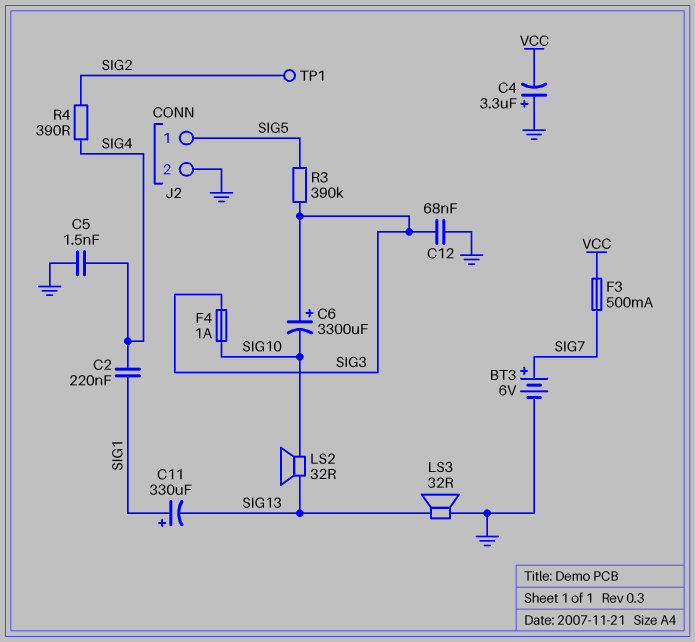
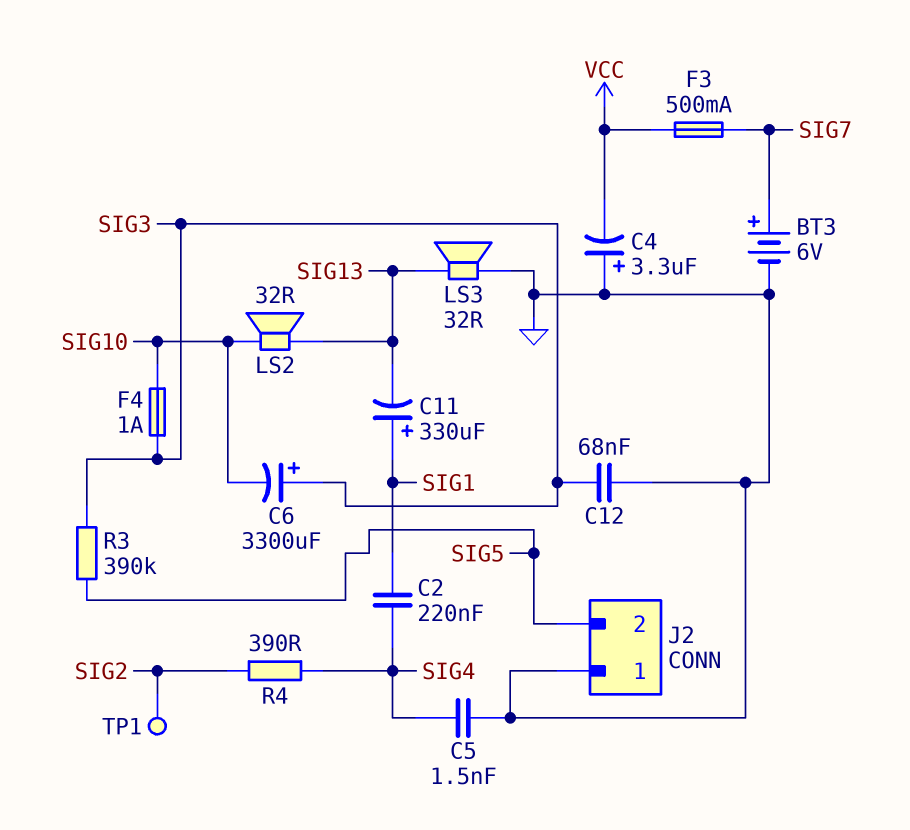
J2 pin 1: SIG5 -> GND
J2 pin 2: GND -> SIG5

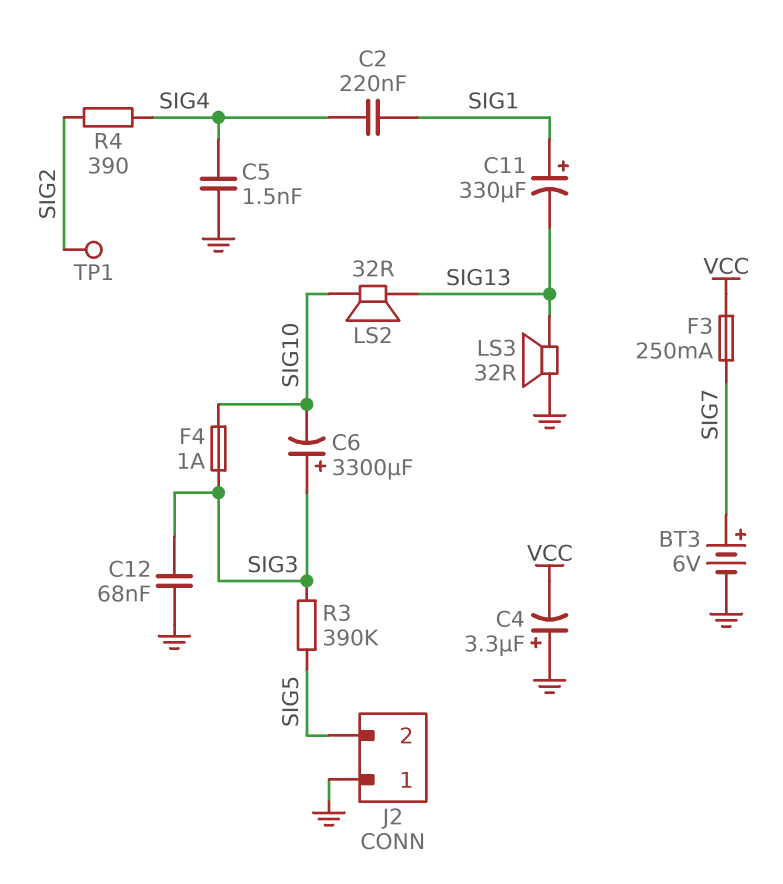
F3: 500mA (SIG7, VCC) -> 250mA (SIG7, VCC)

